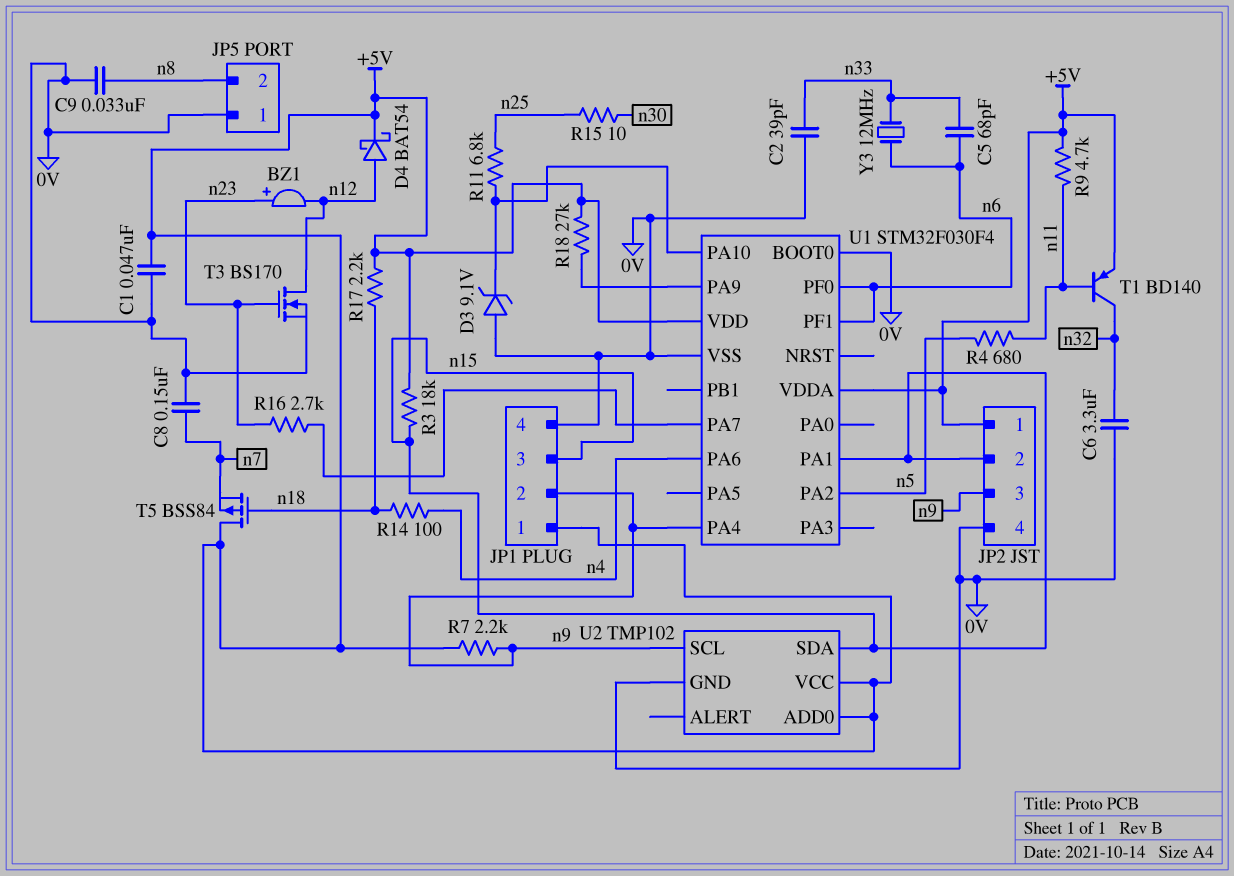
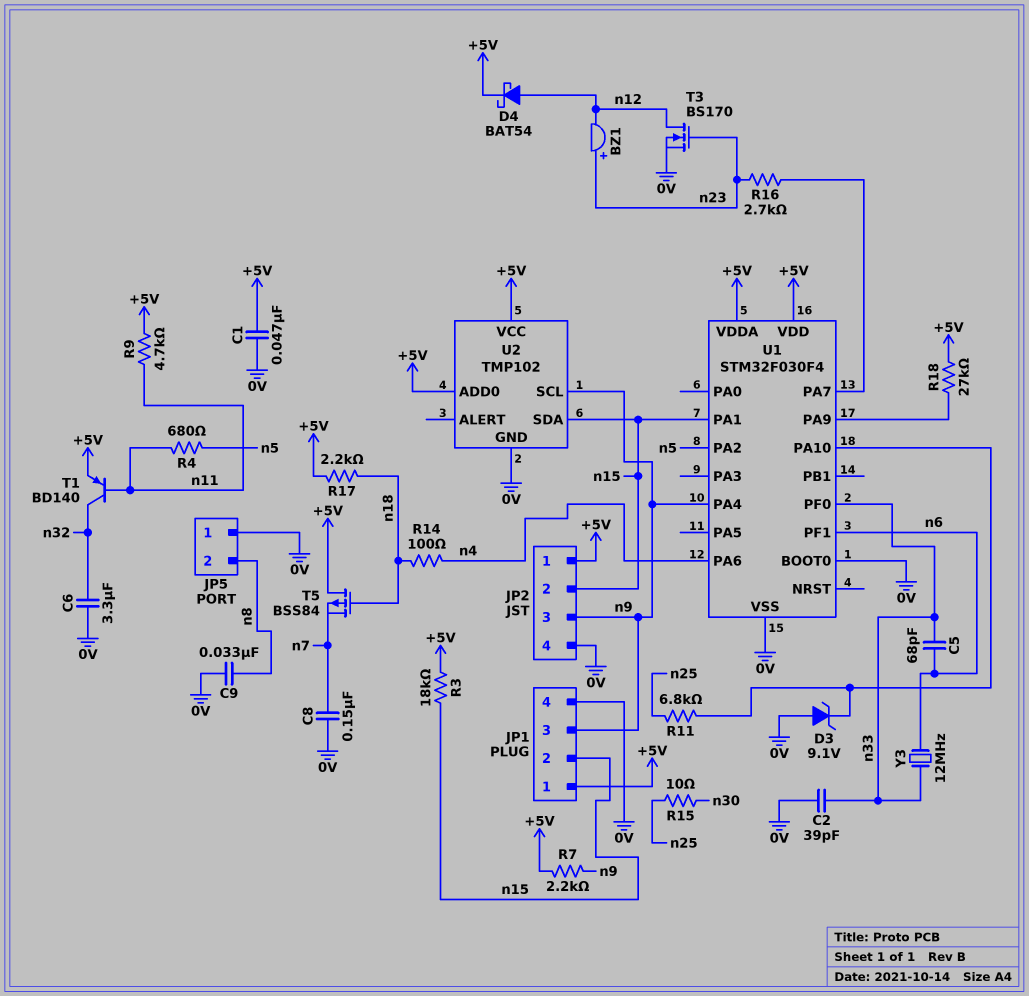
JP1 pin 2: n9 -> n15
JP1 pin 3: n15 -> n9
U1 pin PF0: n6 -> n33

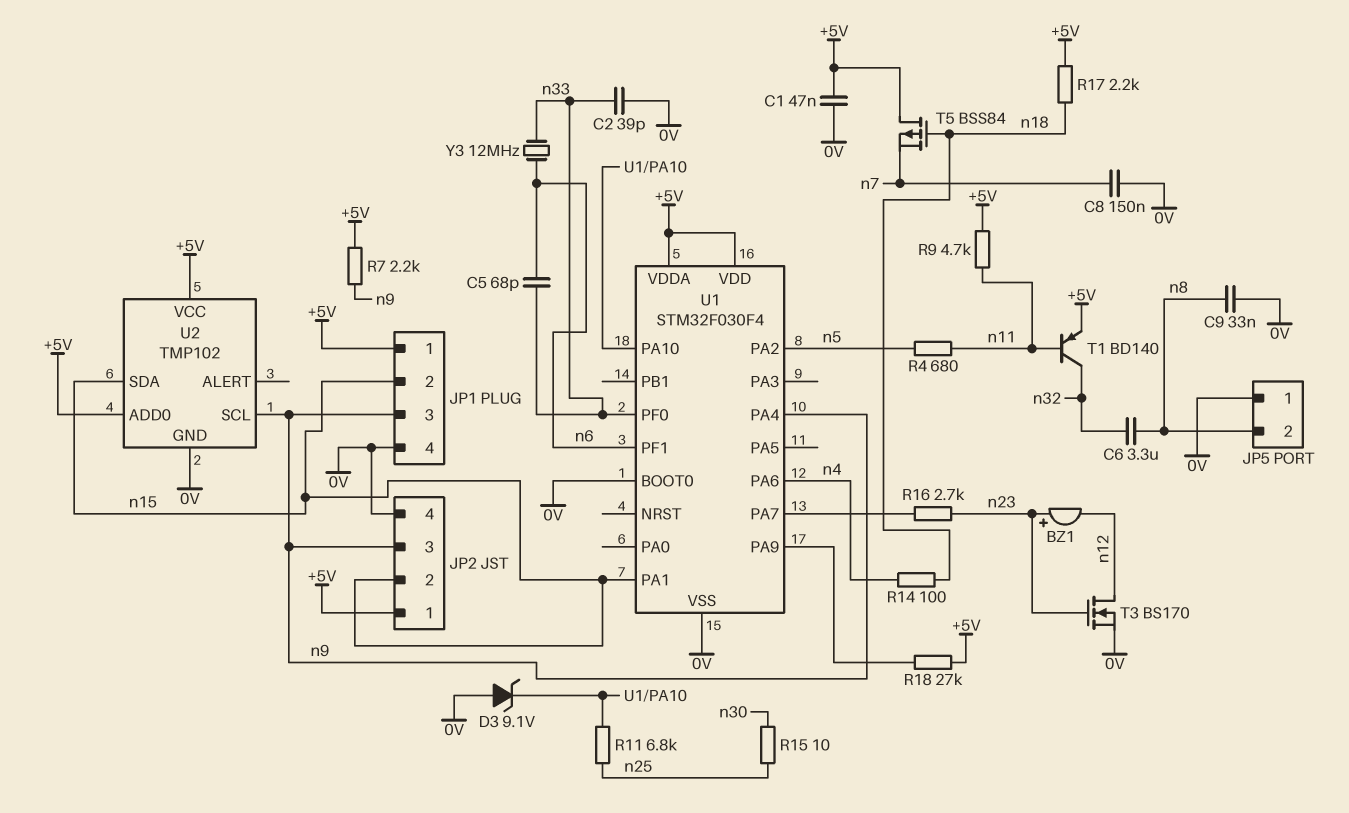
C6: 3.3uF (0V, n32) -> 3.3uF (n8, n32)
D4: schottky BAT54 (A n12, K +5V) -> none
R3: 18k (+5V, n15) -> none

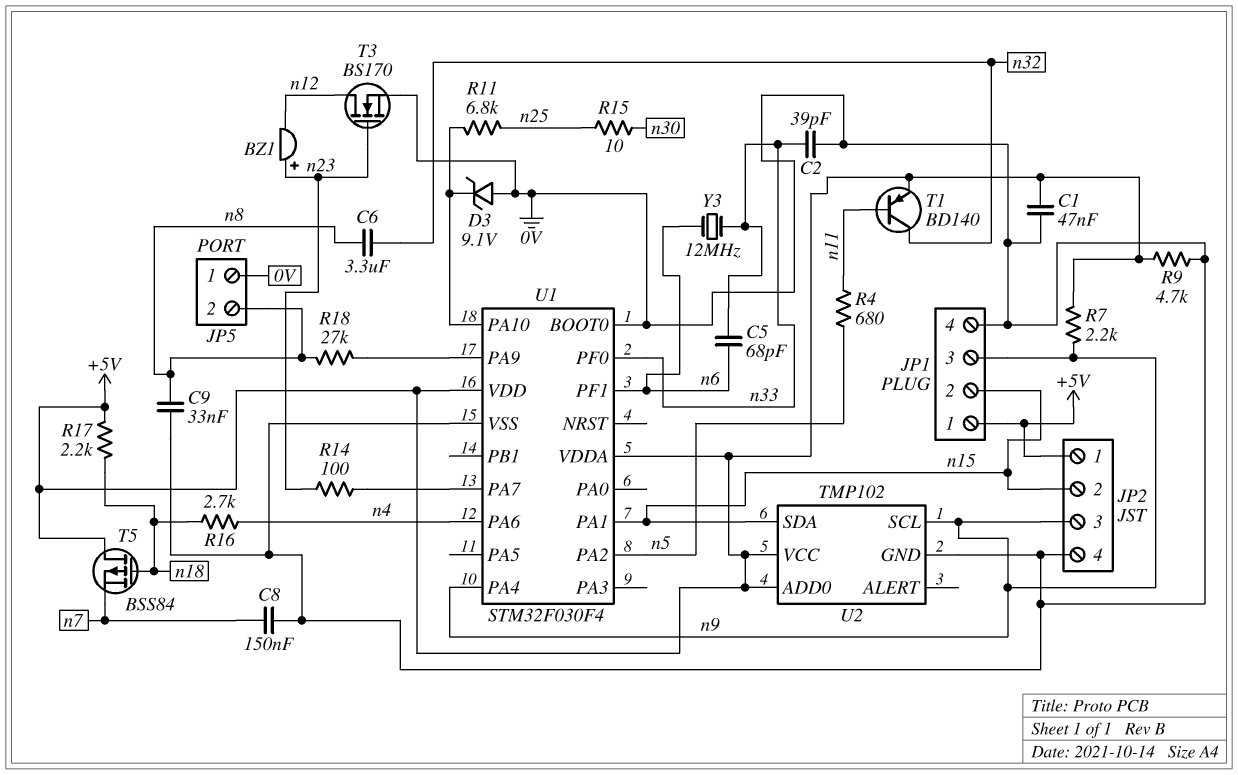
R9: 4.7k (+5V, n11) -> 4.7k (+5V, 0V)
R14: 100 (n4, n18) -> 100 (U1/PA7, n23)
R16: 2.7k (U1/PA7, n23) -> 2.7k (n4, n18)
R18: 27k (+5V, U1/PA9) -> 27k (U1/PA9, n8)

